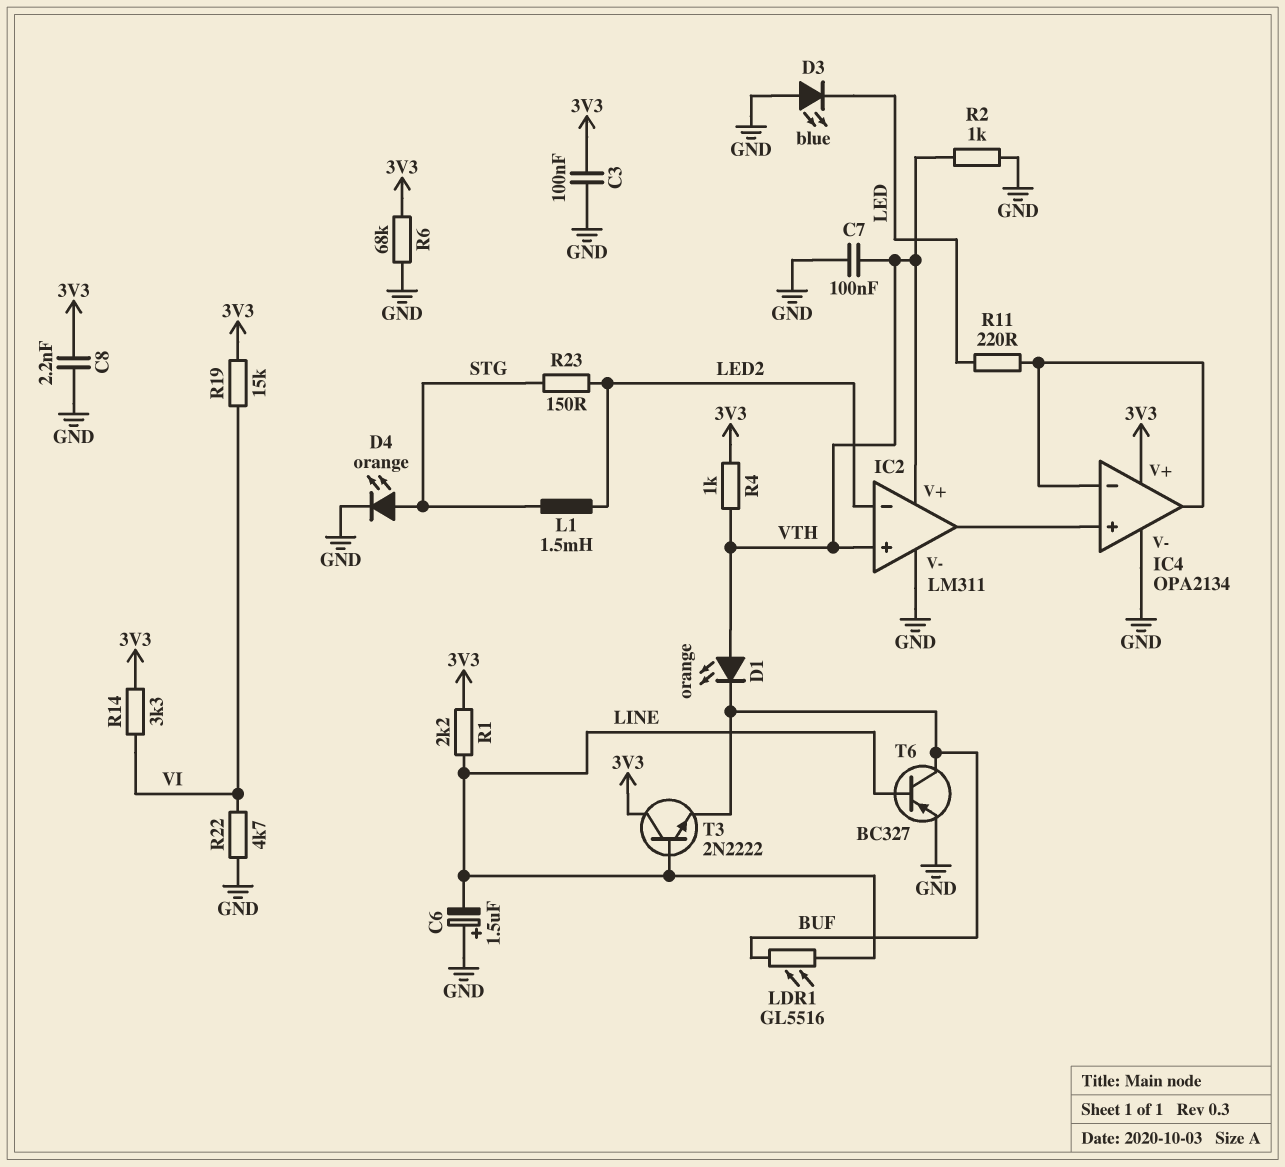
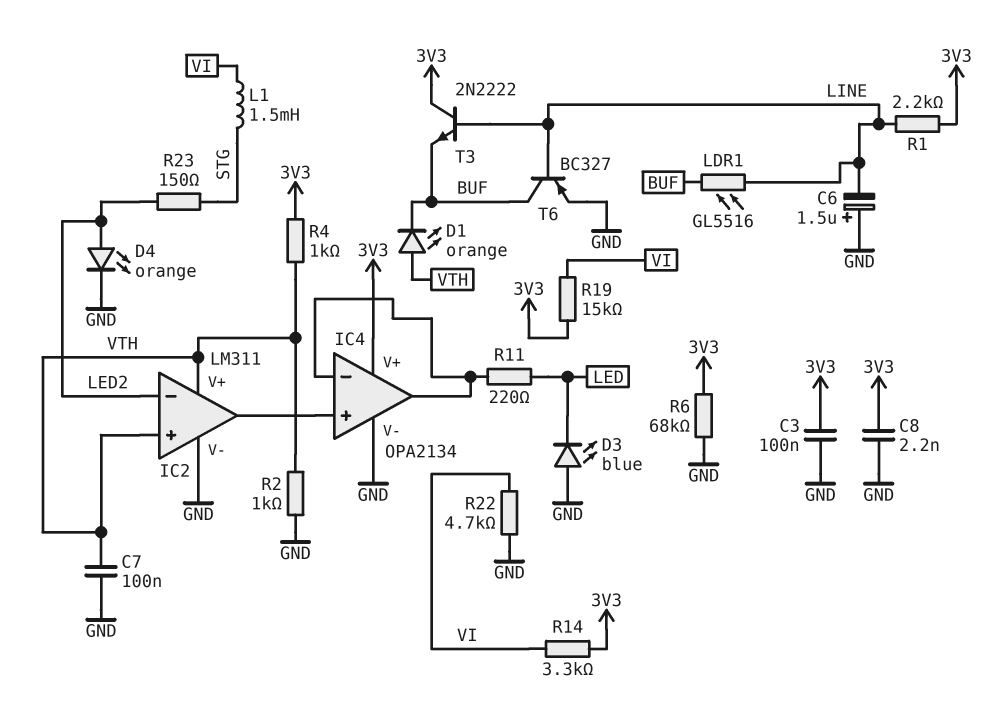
D4: LED orange (A STG, K GND) -> LED orange (A LED2, K GND)
L1: 1.5mH (LED2, STG) -> 1.5mH (STG, VI)

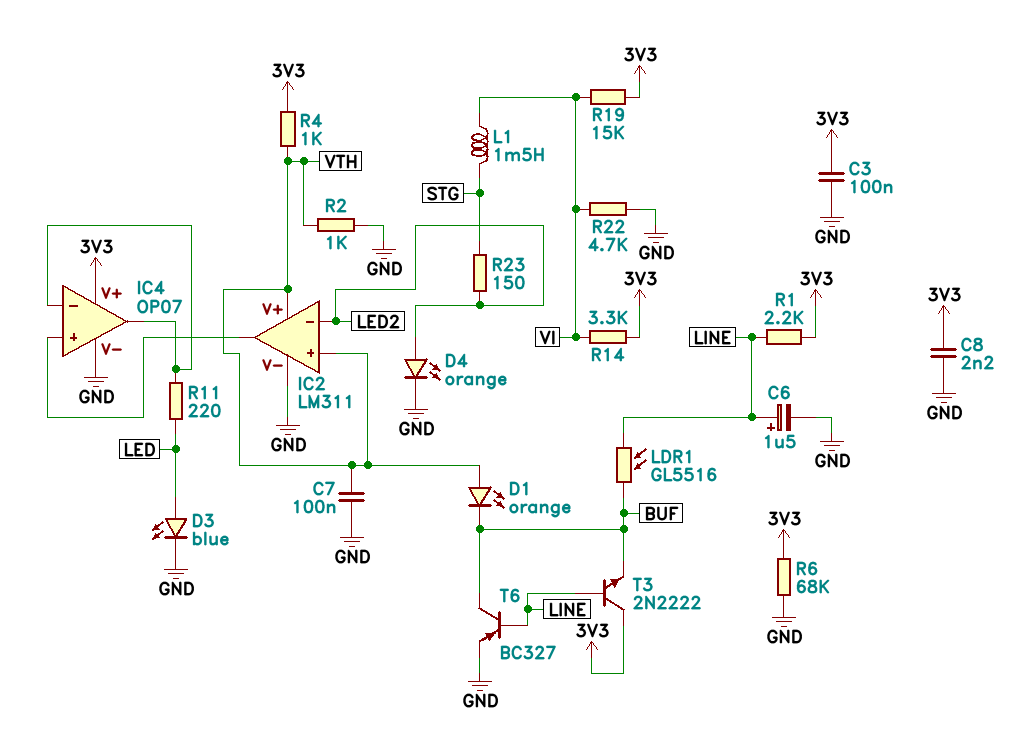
C6: 1.5uF (plus GND, minus LINE) -> 1.5uF (plus LINE, minus GND)
D3: LED blue (A GND, K LED) -> LED blue (A LED, K GND)
IC4: OPA2134 -> OP07

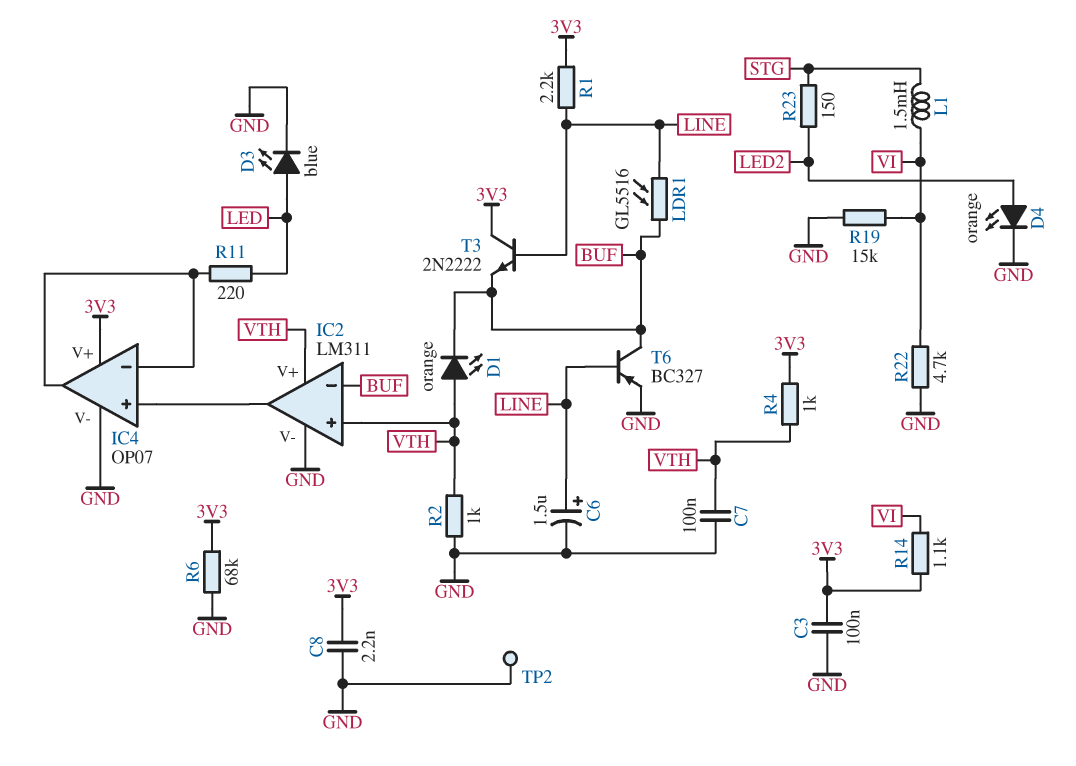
IC2 pin in-: LED2 -> BUF
R14: 3.3k (3V3, VI) -> 1.1k (3V3, VI)
R19: 15k (3V3, VI) -> 15k (GND, VI)
TP2: none -> test point (GND)

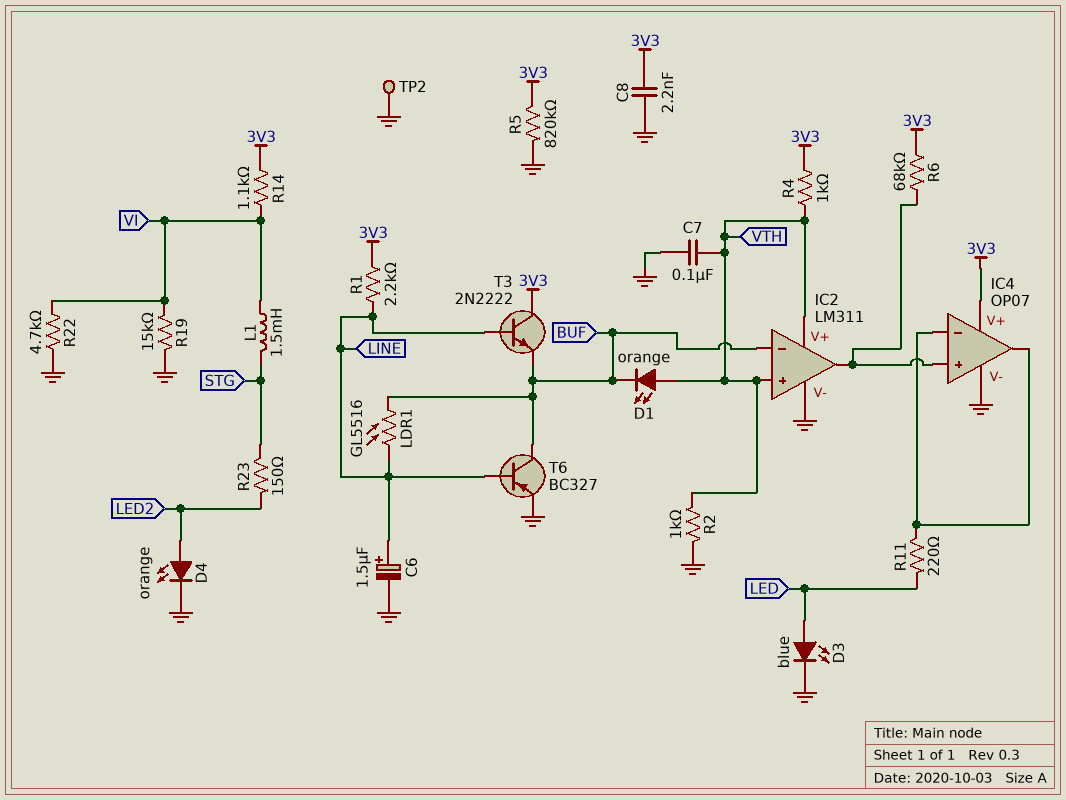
C3: 100nF (3V3, GND) -> none
R5: none -> 820k (3V3, GND)
R6: 68k (3V3, GND) -> 68k (3V3, IC2/out)

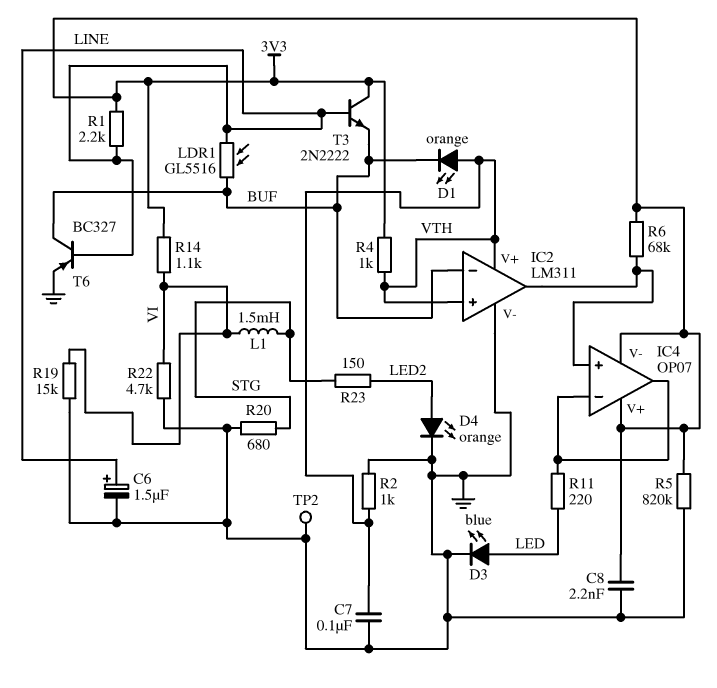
IC4 pin V-: GND -> 3V3
R20: none -> 680 (GND, STG)

